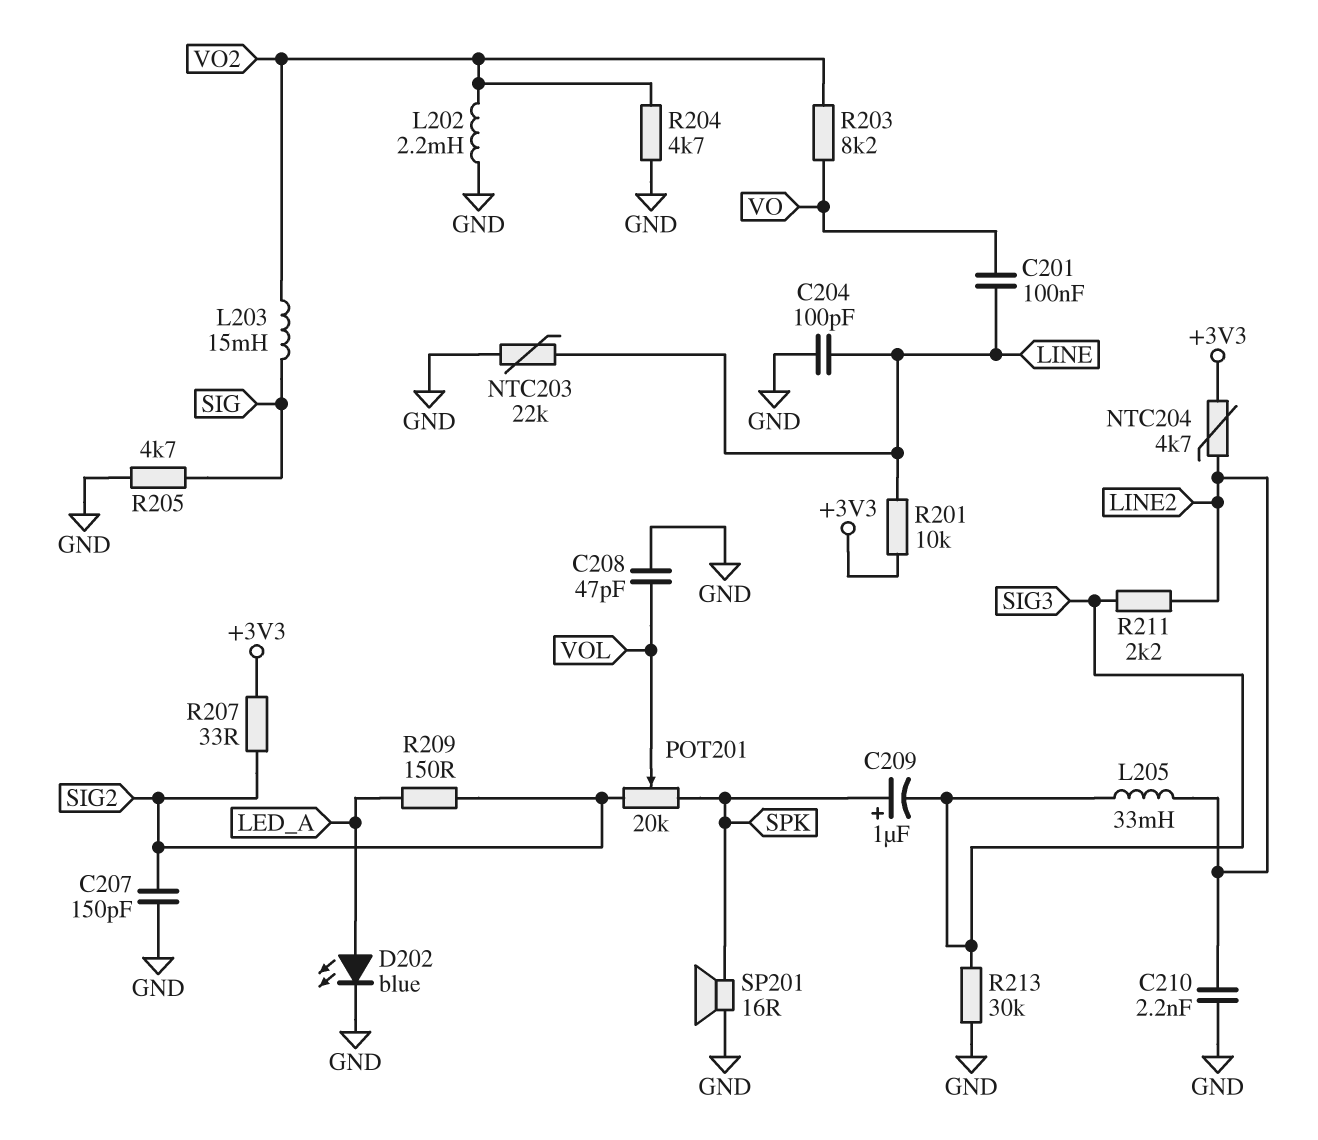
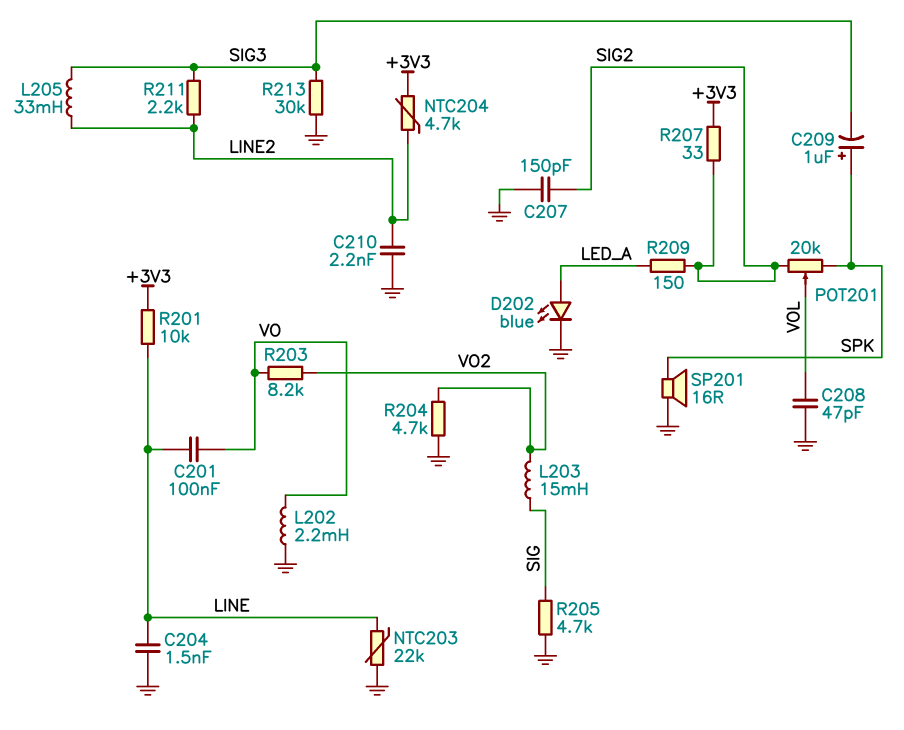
C204: 100pF (GND, LINE) -> 1.5nF (GND, LINE)
L202: 2.2mH (GND, VO2) -> 2.2mH (GND, VO)

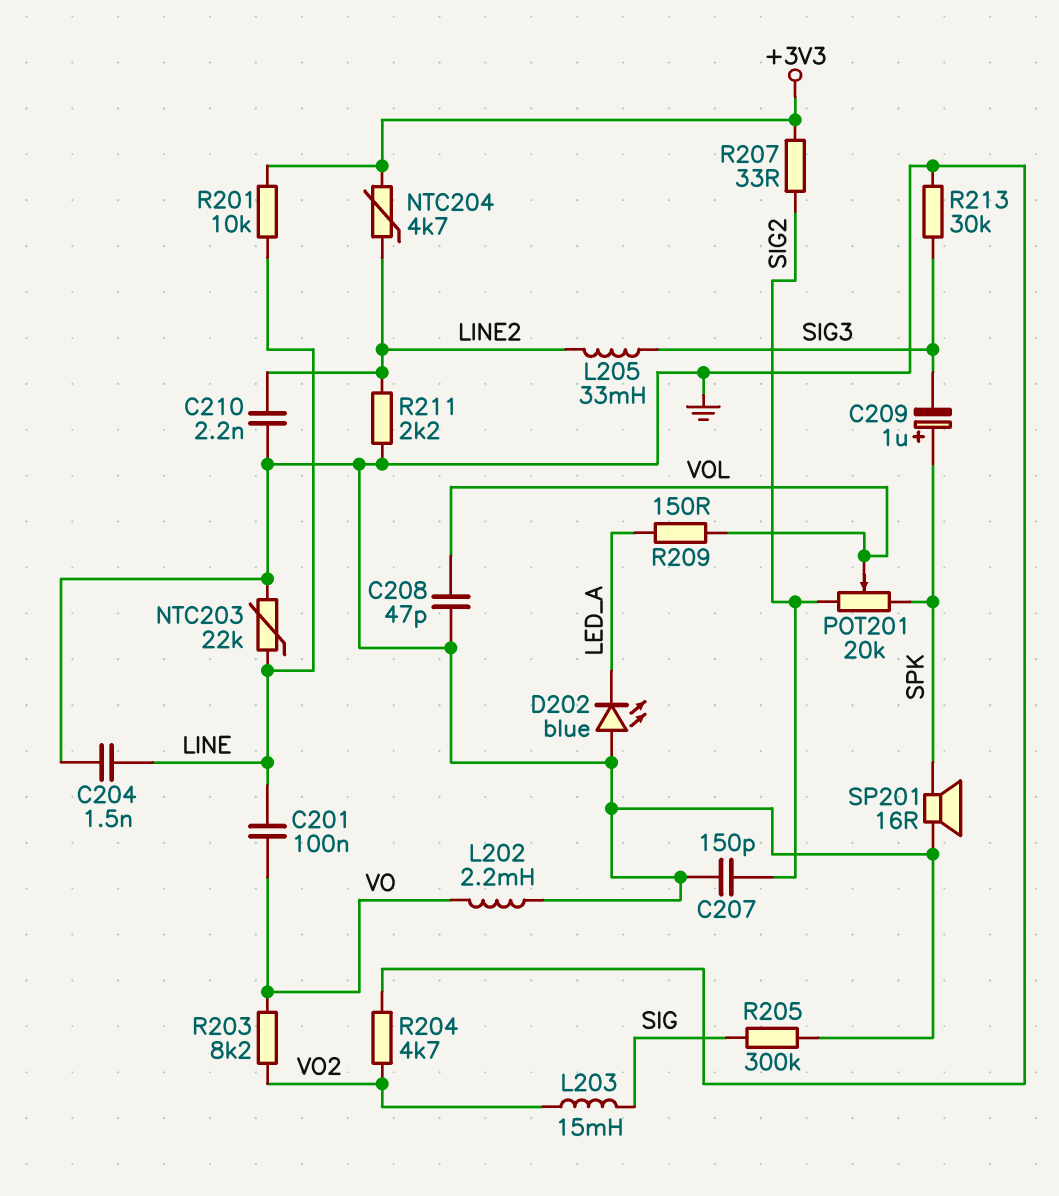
D202: LED blue (A LED_A, K GND) -> LED blue (A GND, K LED_A)
R205: 4.7k (GND, SIG) -> 300k (GND, SIG)
R209: 150 (LED_A, SIG2) -> 150 (LED_A, VOL)
R211: 2.2k (LINE2, SIG3) -> 2.2k (GND, LINE2)

